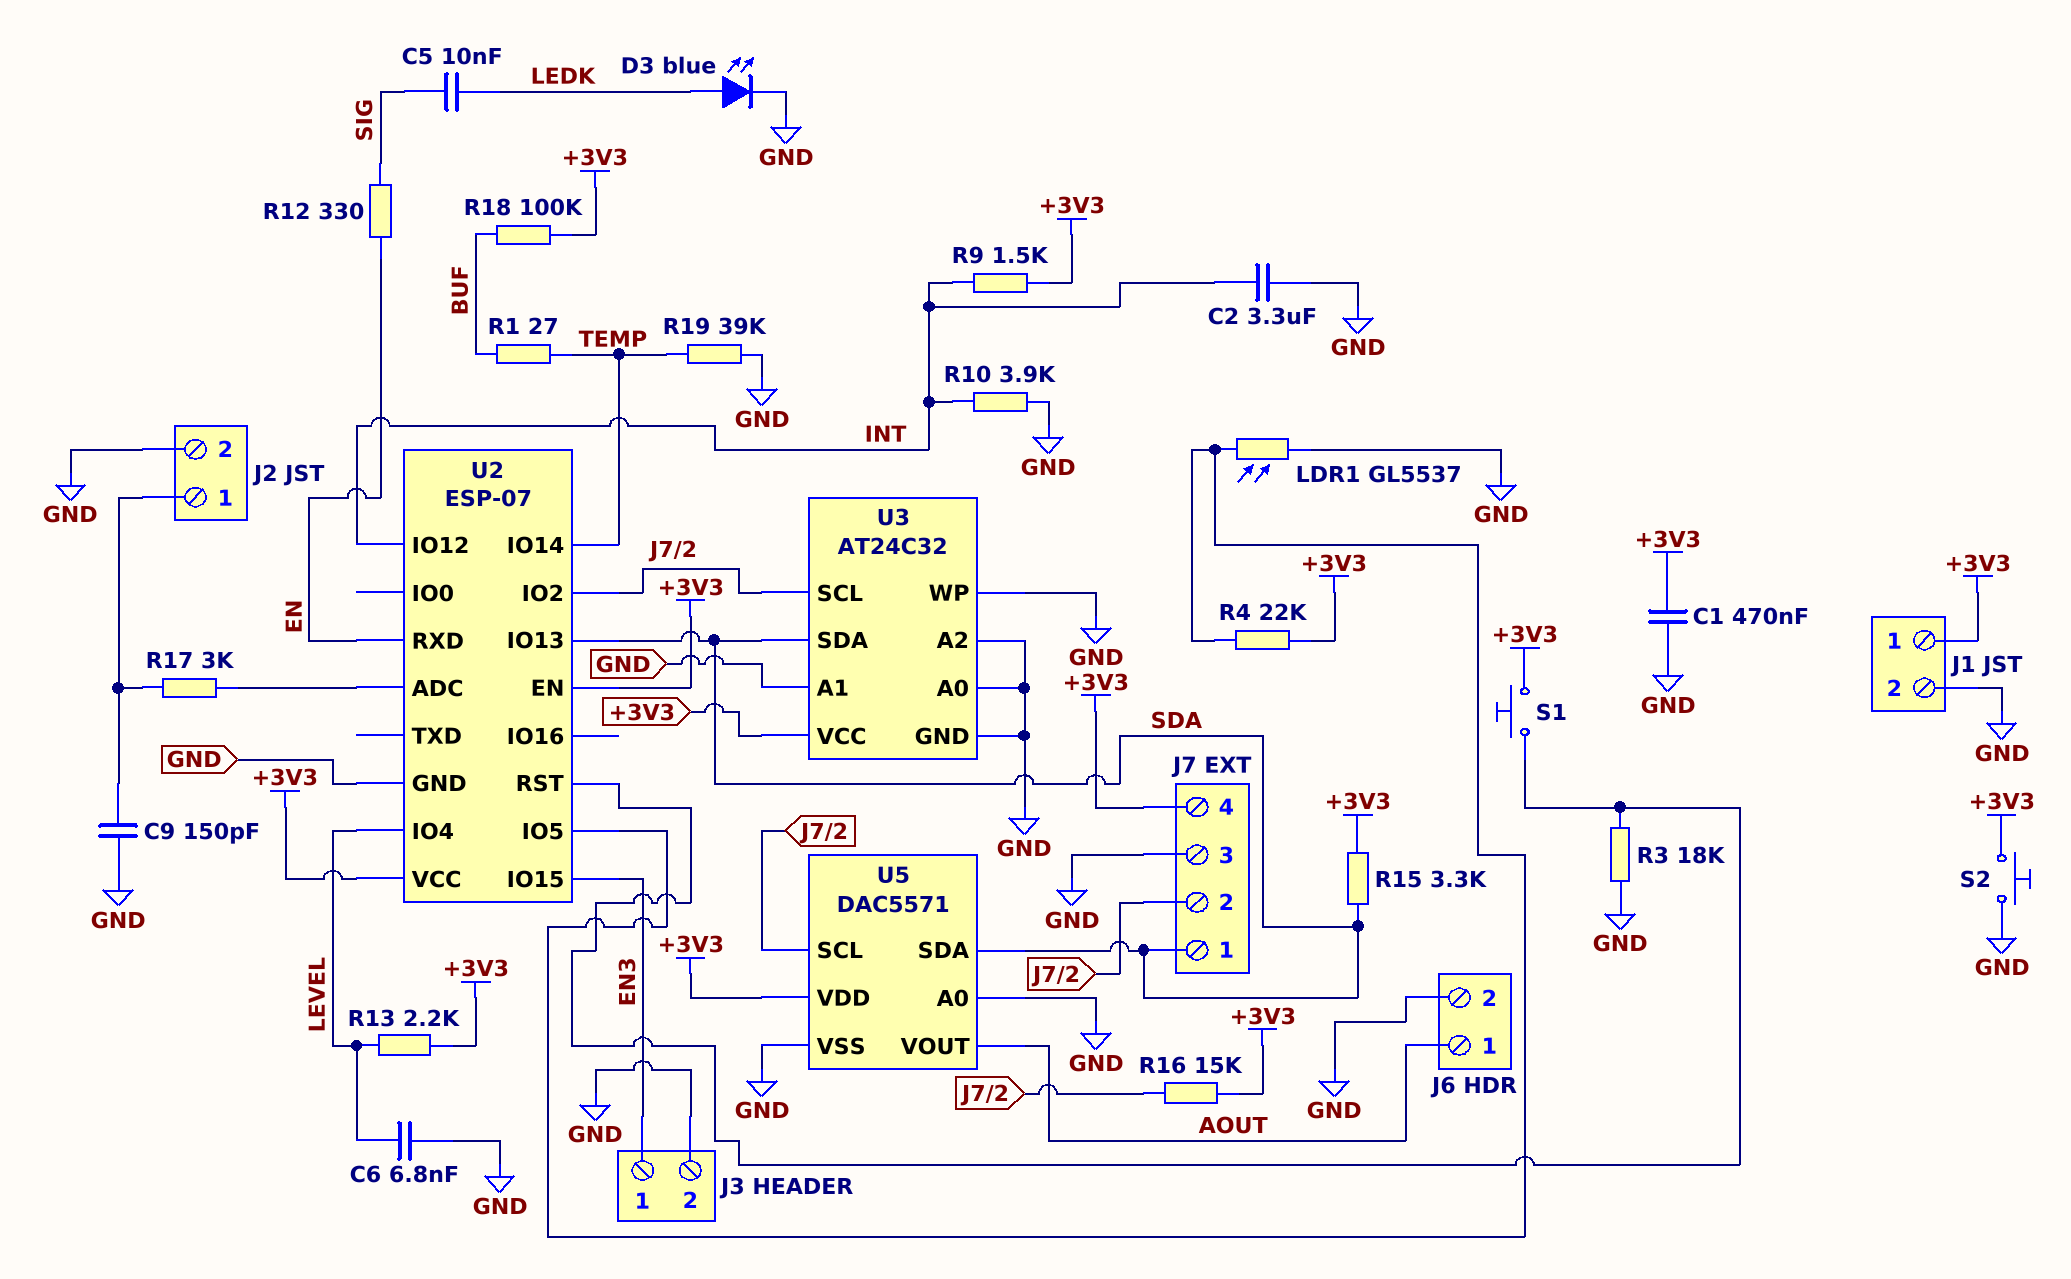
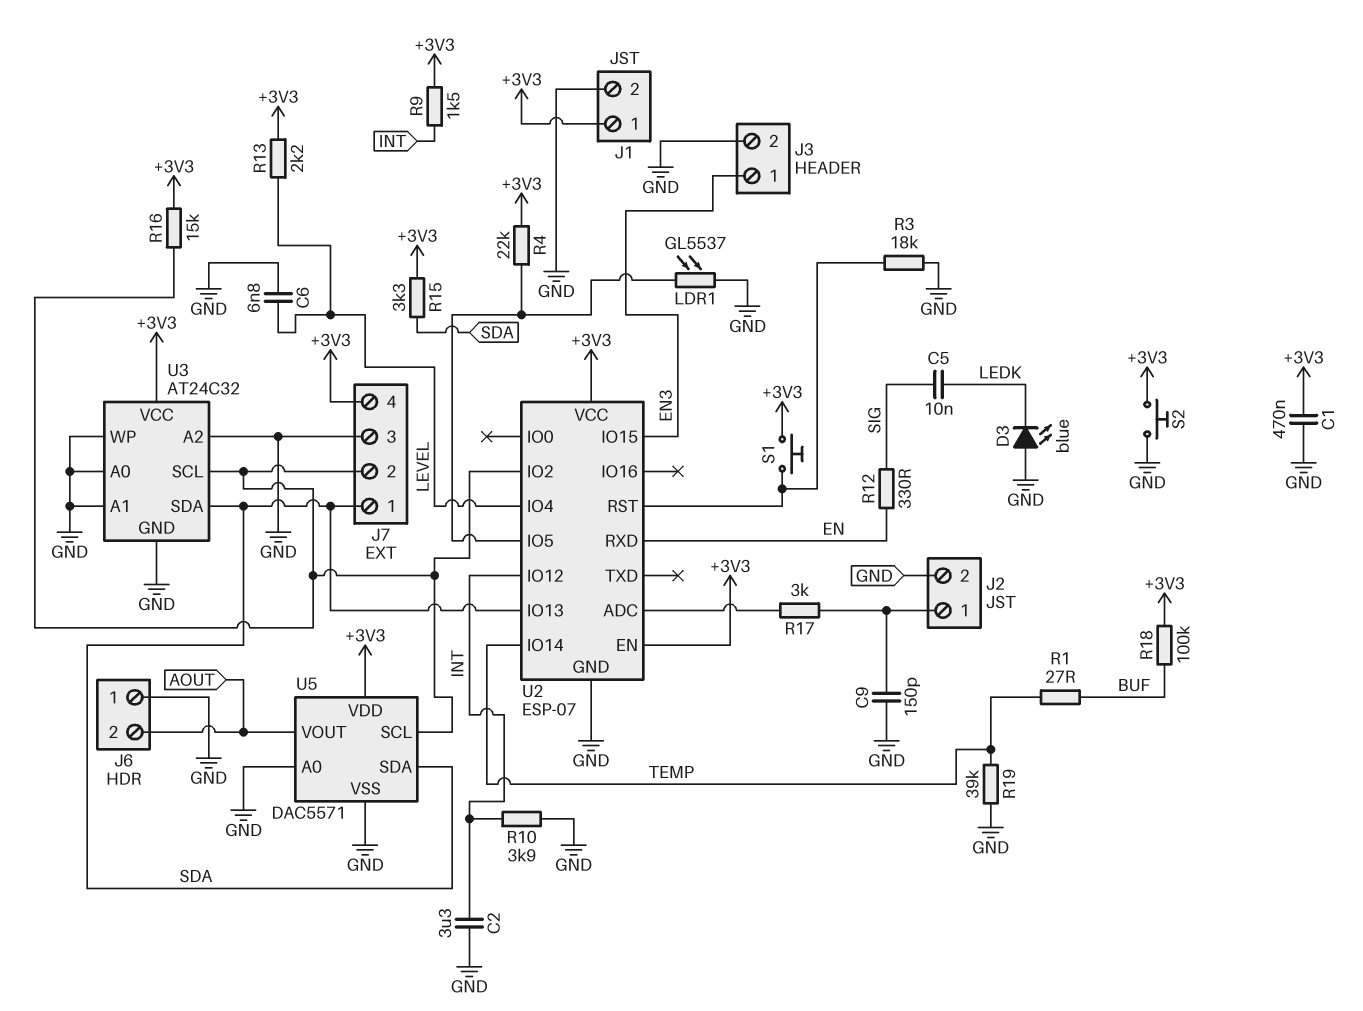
D3: LED blue (A LEDK, K GND) -> LED blue (A GND, K LEDK)
J6 pin 1: AOUT -> GND
J6 pin 2: GND -> AOUT

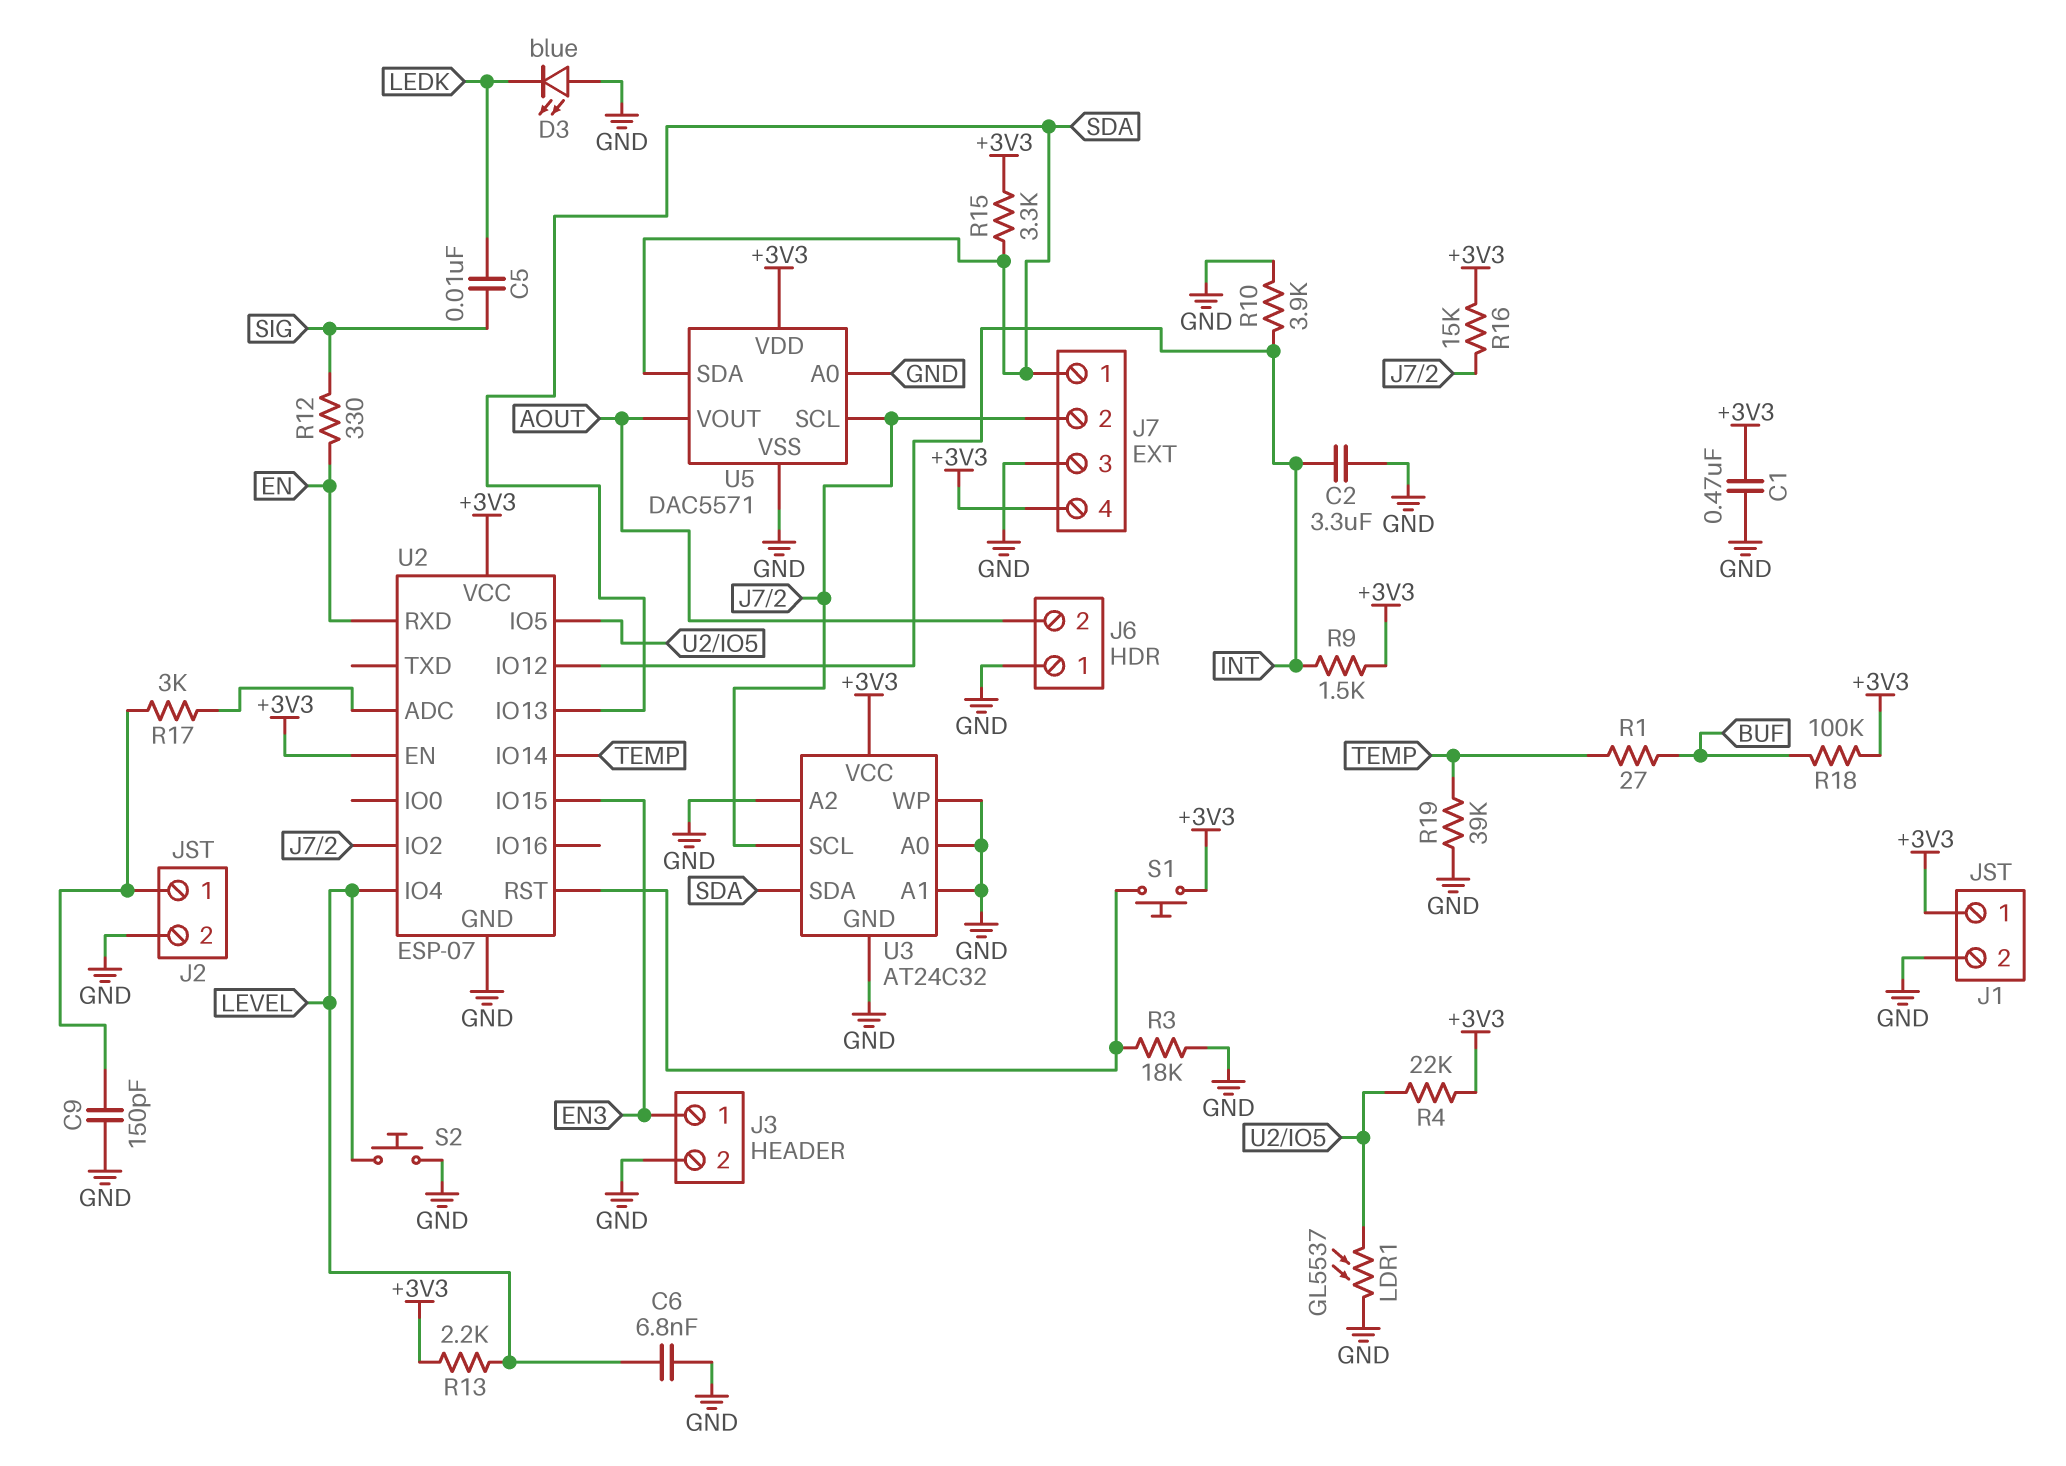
S2: button (+3V3, GND) -> button (GND, LEVEL)

